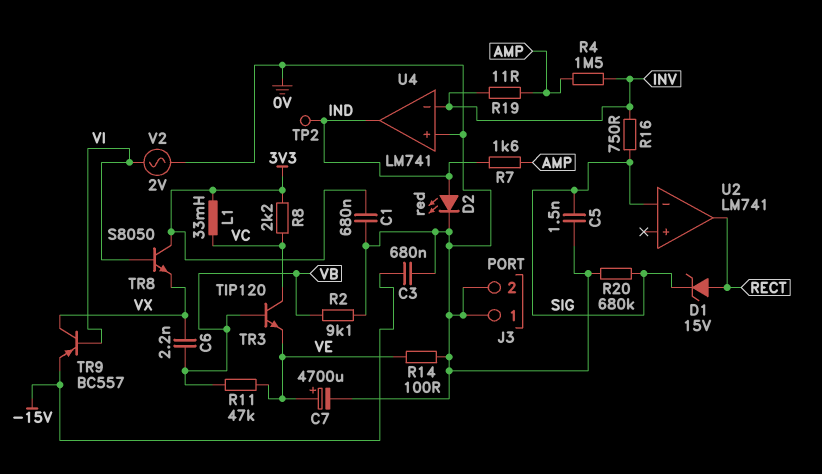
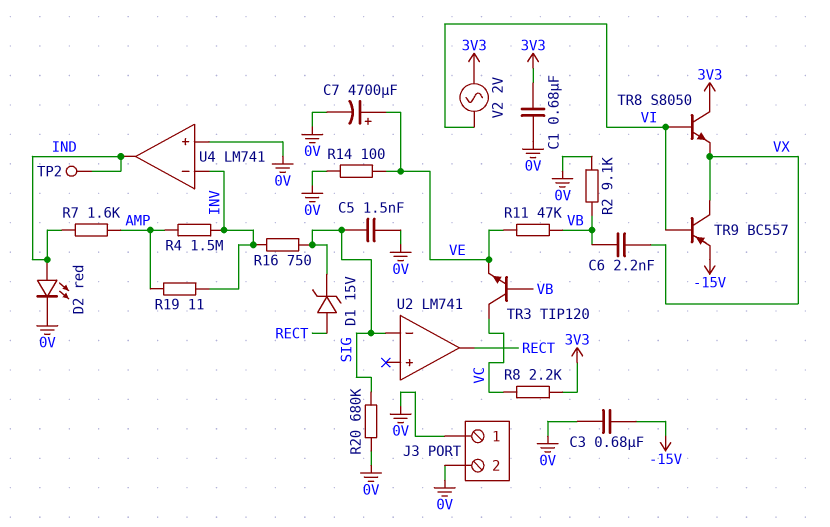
L1: 33mH (3V3, VC) -> none
V2: AC 2V (0V, VI) -> AC 2V (3V3, VI)

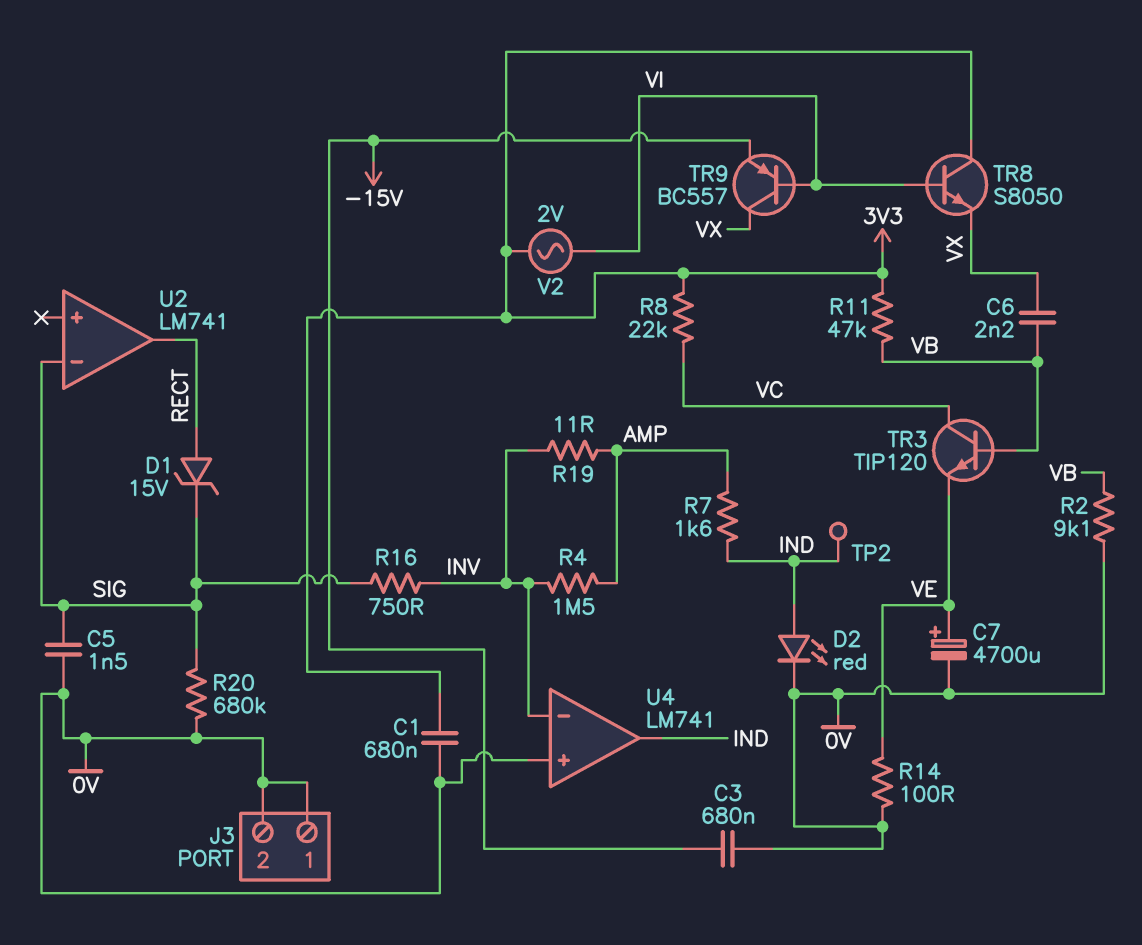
R8: 2.2k (3V3, VC) -> 22k (3V3, VC)
R11: 47k (VB, VE) -> 47k (3V3, VB)

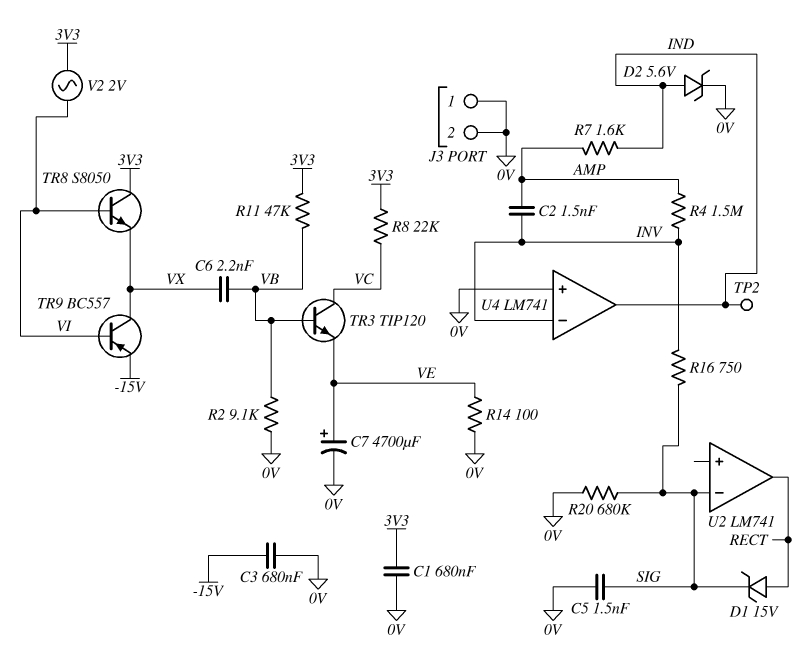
C2: none -> 1.5nF (AMP, INV)
D2: LED red (A IND, K 0V) -> zener 5.6V (A IND, K 0V)
R19: 11 (AMP, INV) -> none

